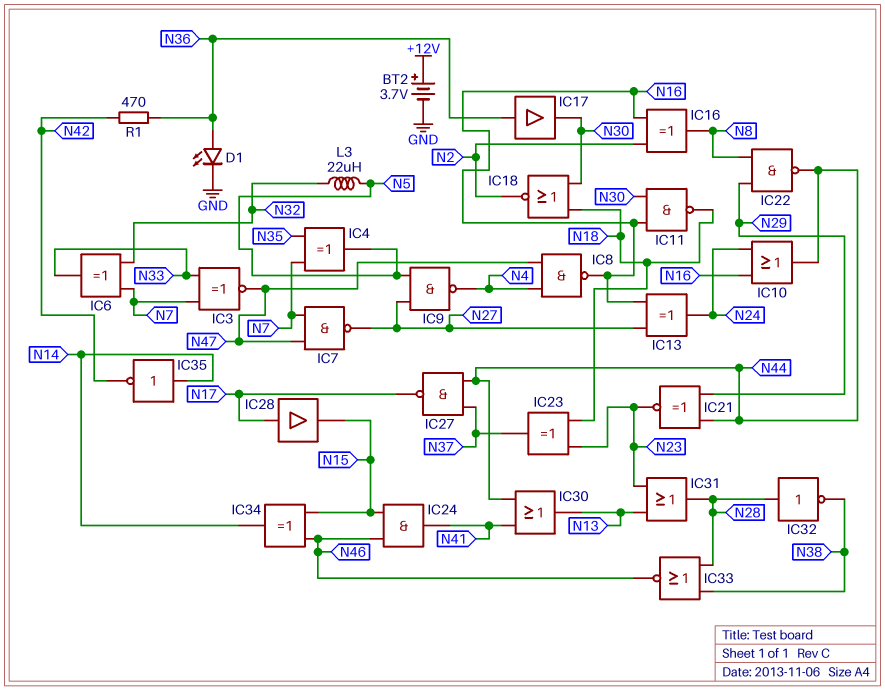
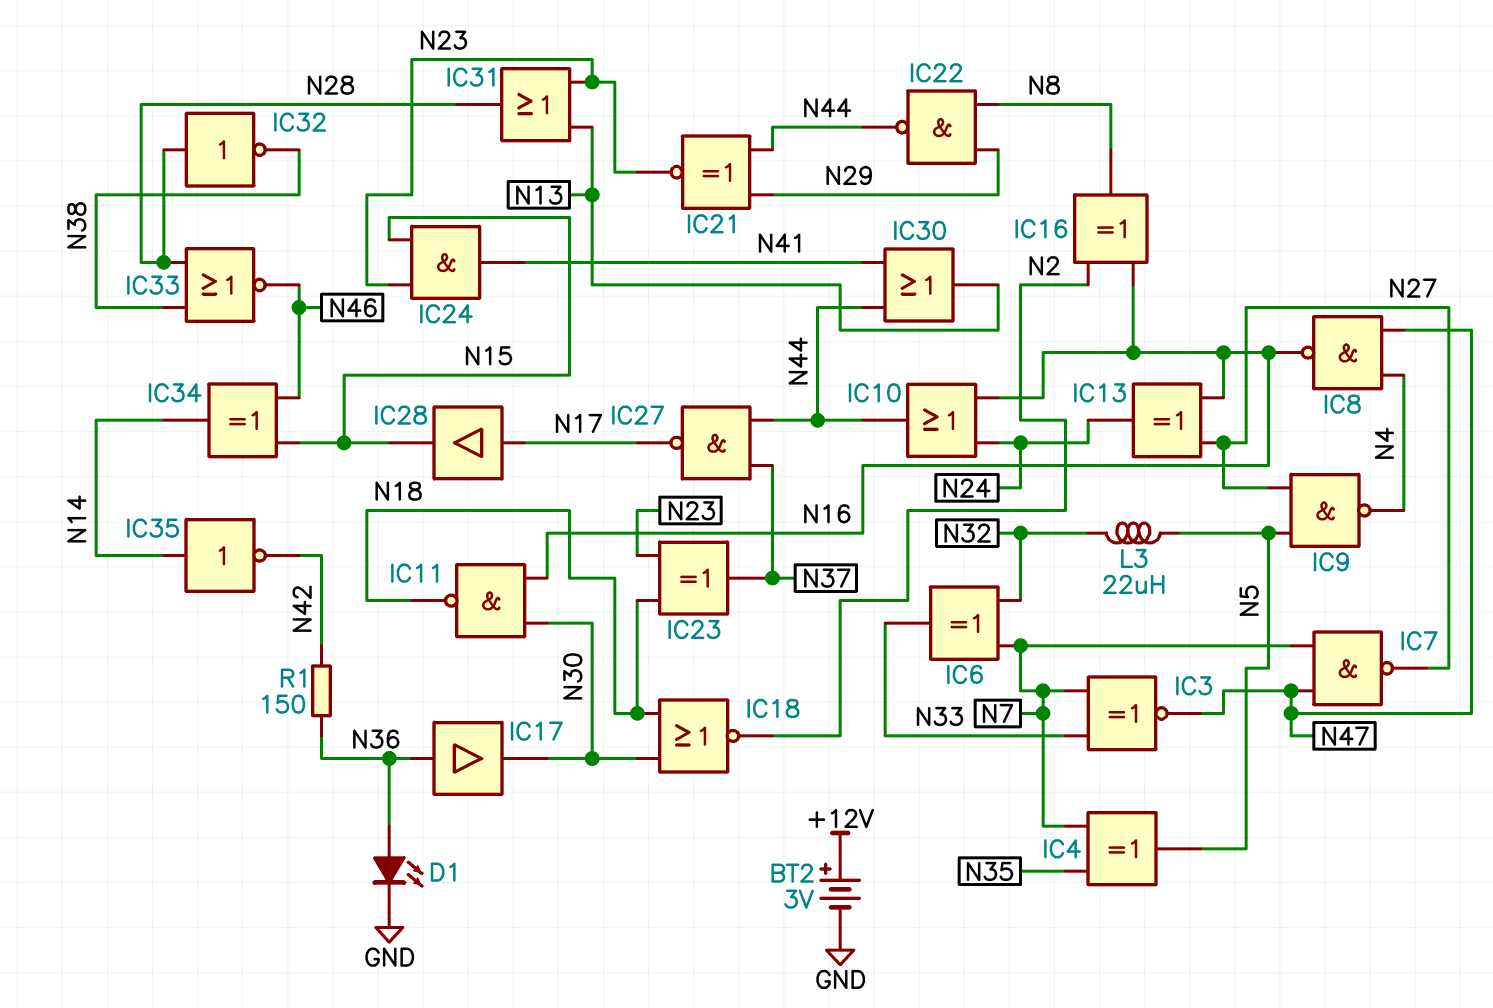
BT2: 3.7V (plus +12V, minus GND) -> 3V (plus +12V, minus GND)
IC24: AND (in N15, in N46, out N41) -> AND (in N15, in N23, out N41)
R1: 470 (N36, N42) -> 150 (N36, N42)

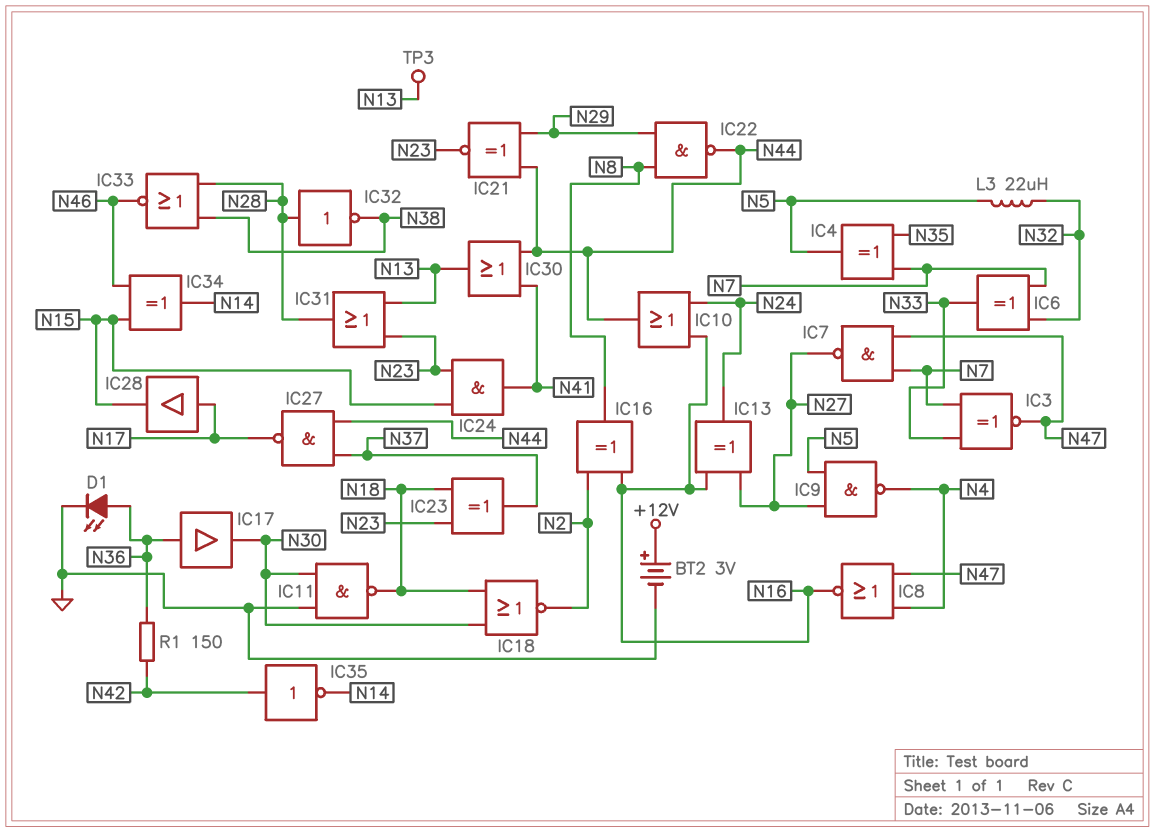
IC8: NAND (in N4, in N47, out N16) -> NOR (in N4, in N47, out N16)
IC11: NAND (in N16, in N30, out N18) -> NAND (in GND, in N30, out N18)
IC35: NOT (in N14, out N42) -> NOT (in N42, out N14)
TP3: none -> test point (N13)

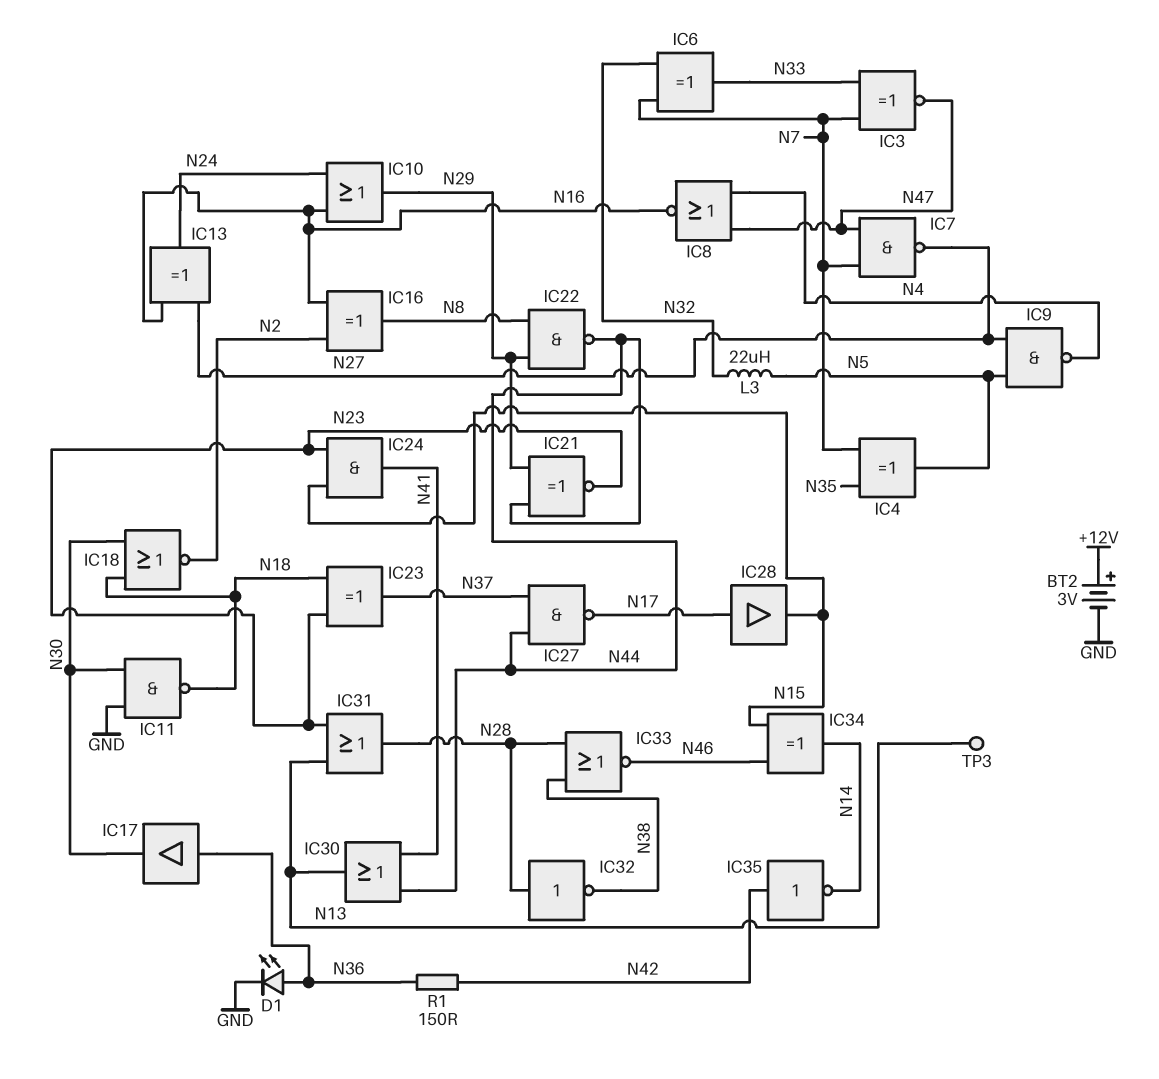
IC10: OR (in N16, in N24, out N44) -> OR (in N16, in N24, out N29)

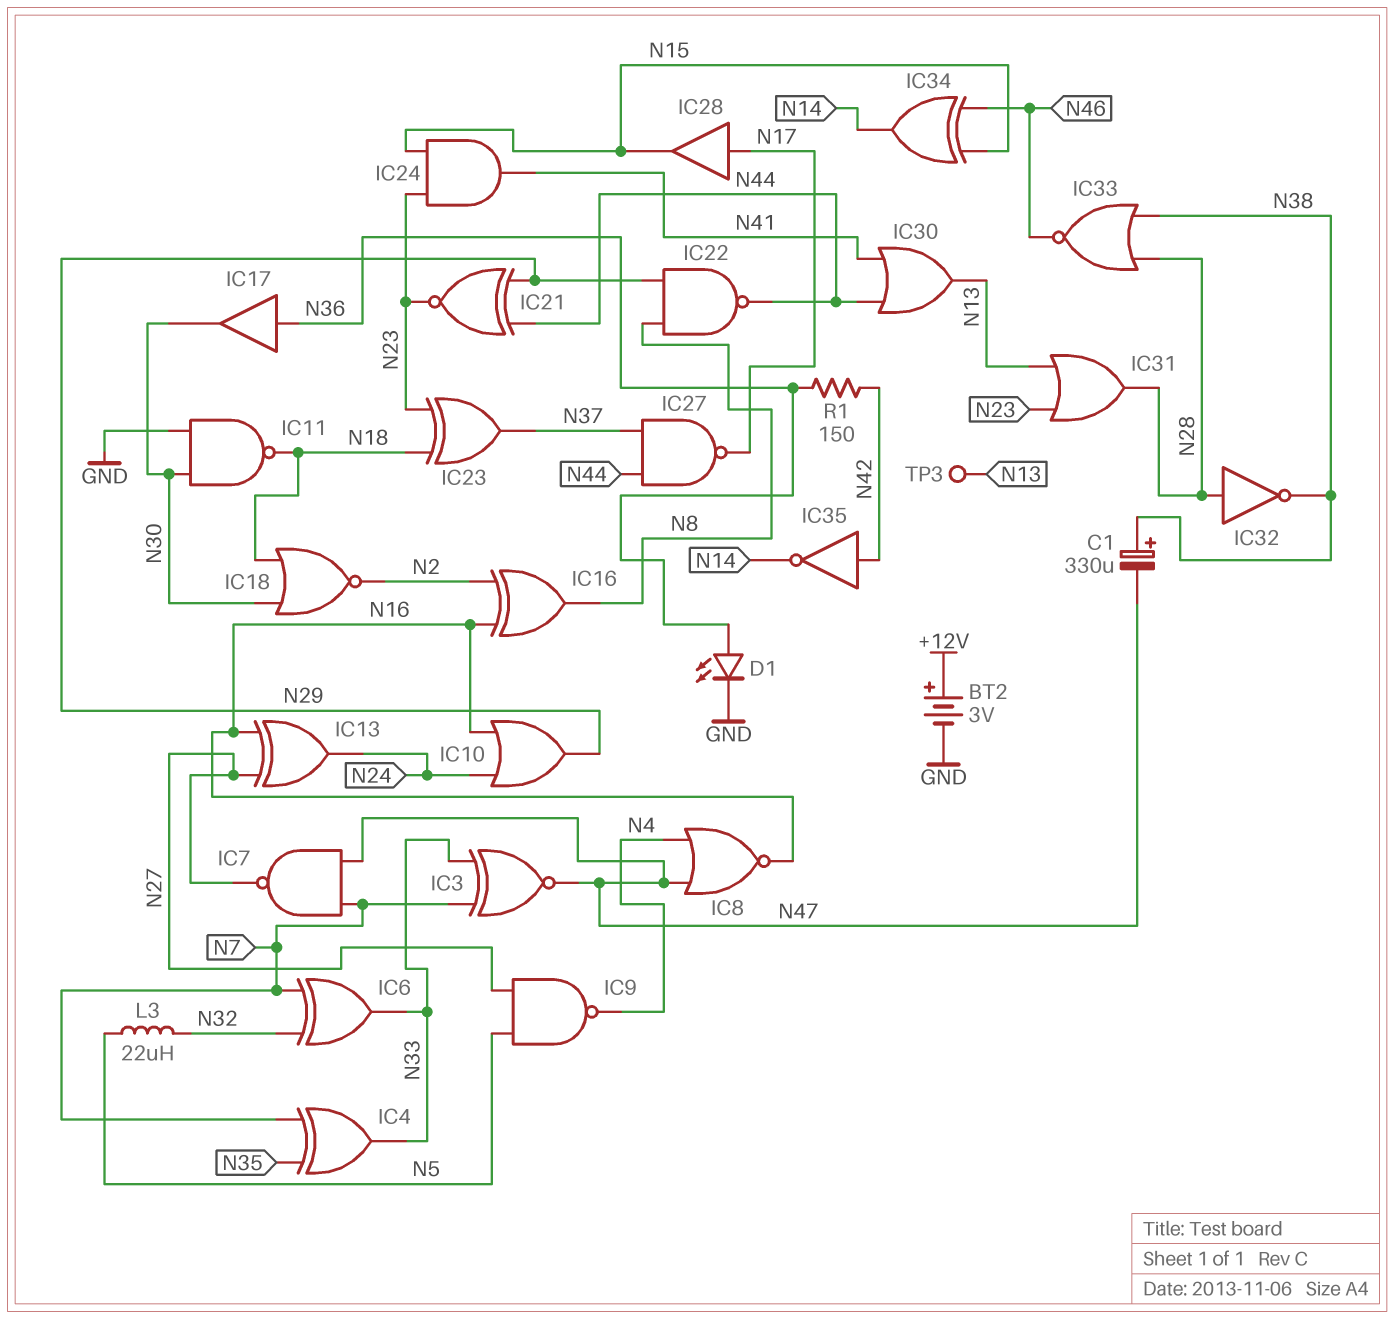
C1: none -> 330uF (plus N38, minus N47)
IC4: XOR (in N7, in N35, out N5) -> XOR (in N7, in N35, out N33)

